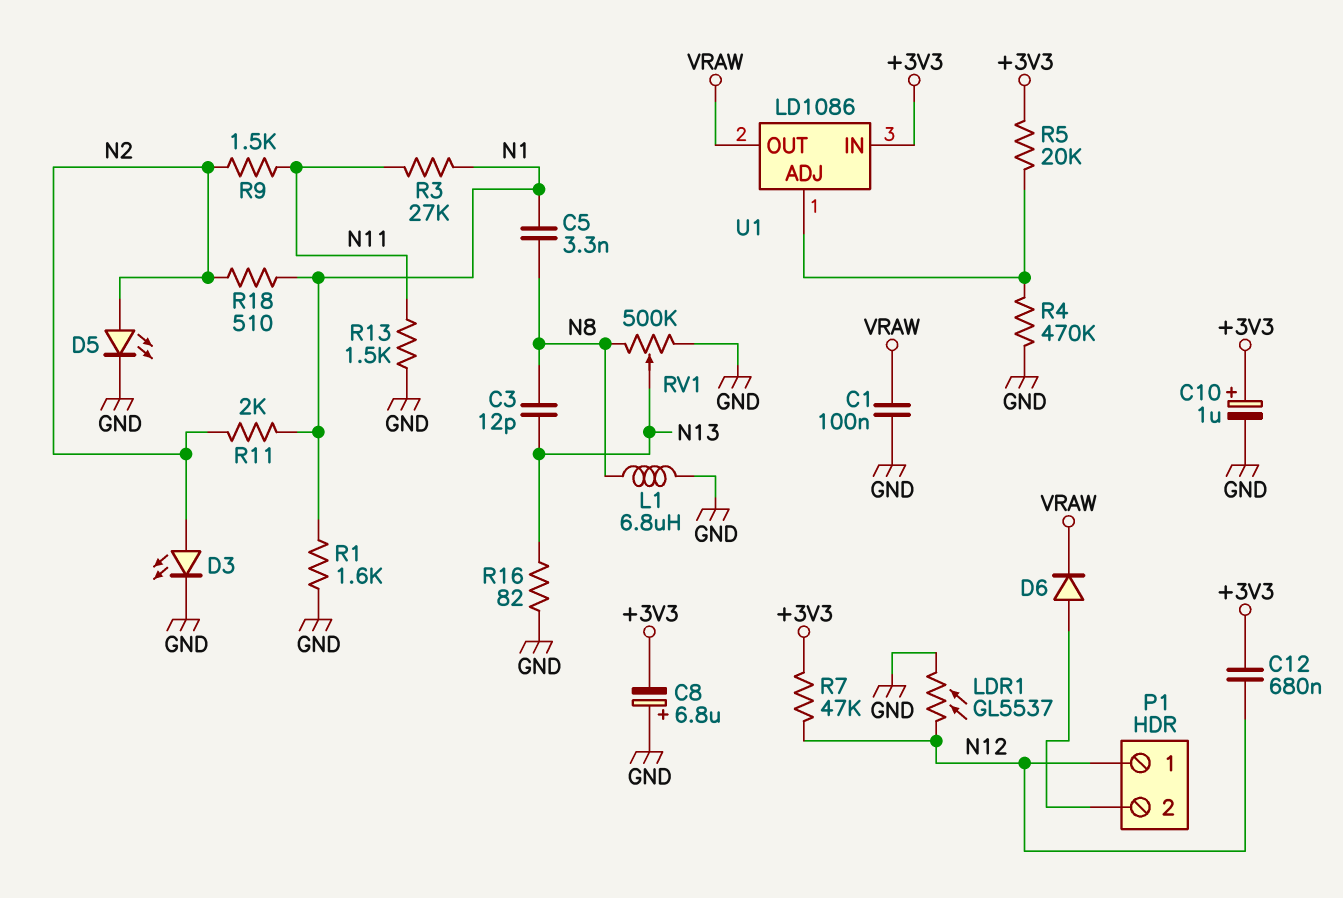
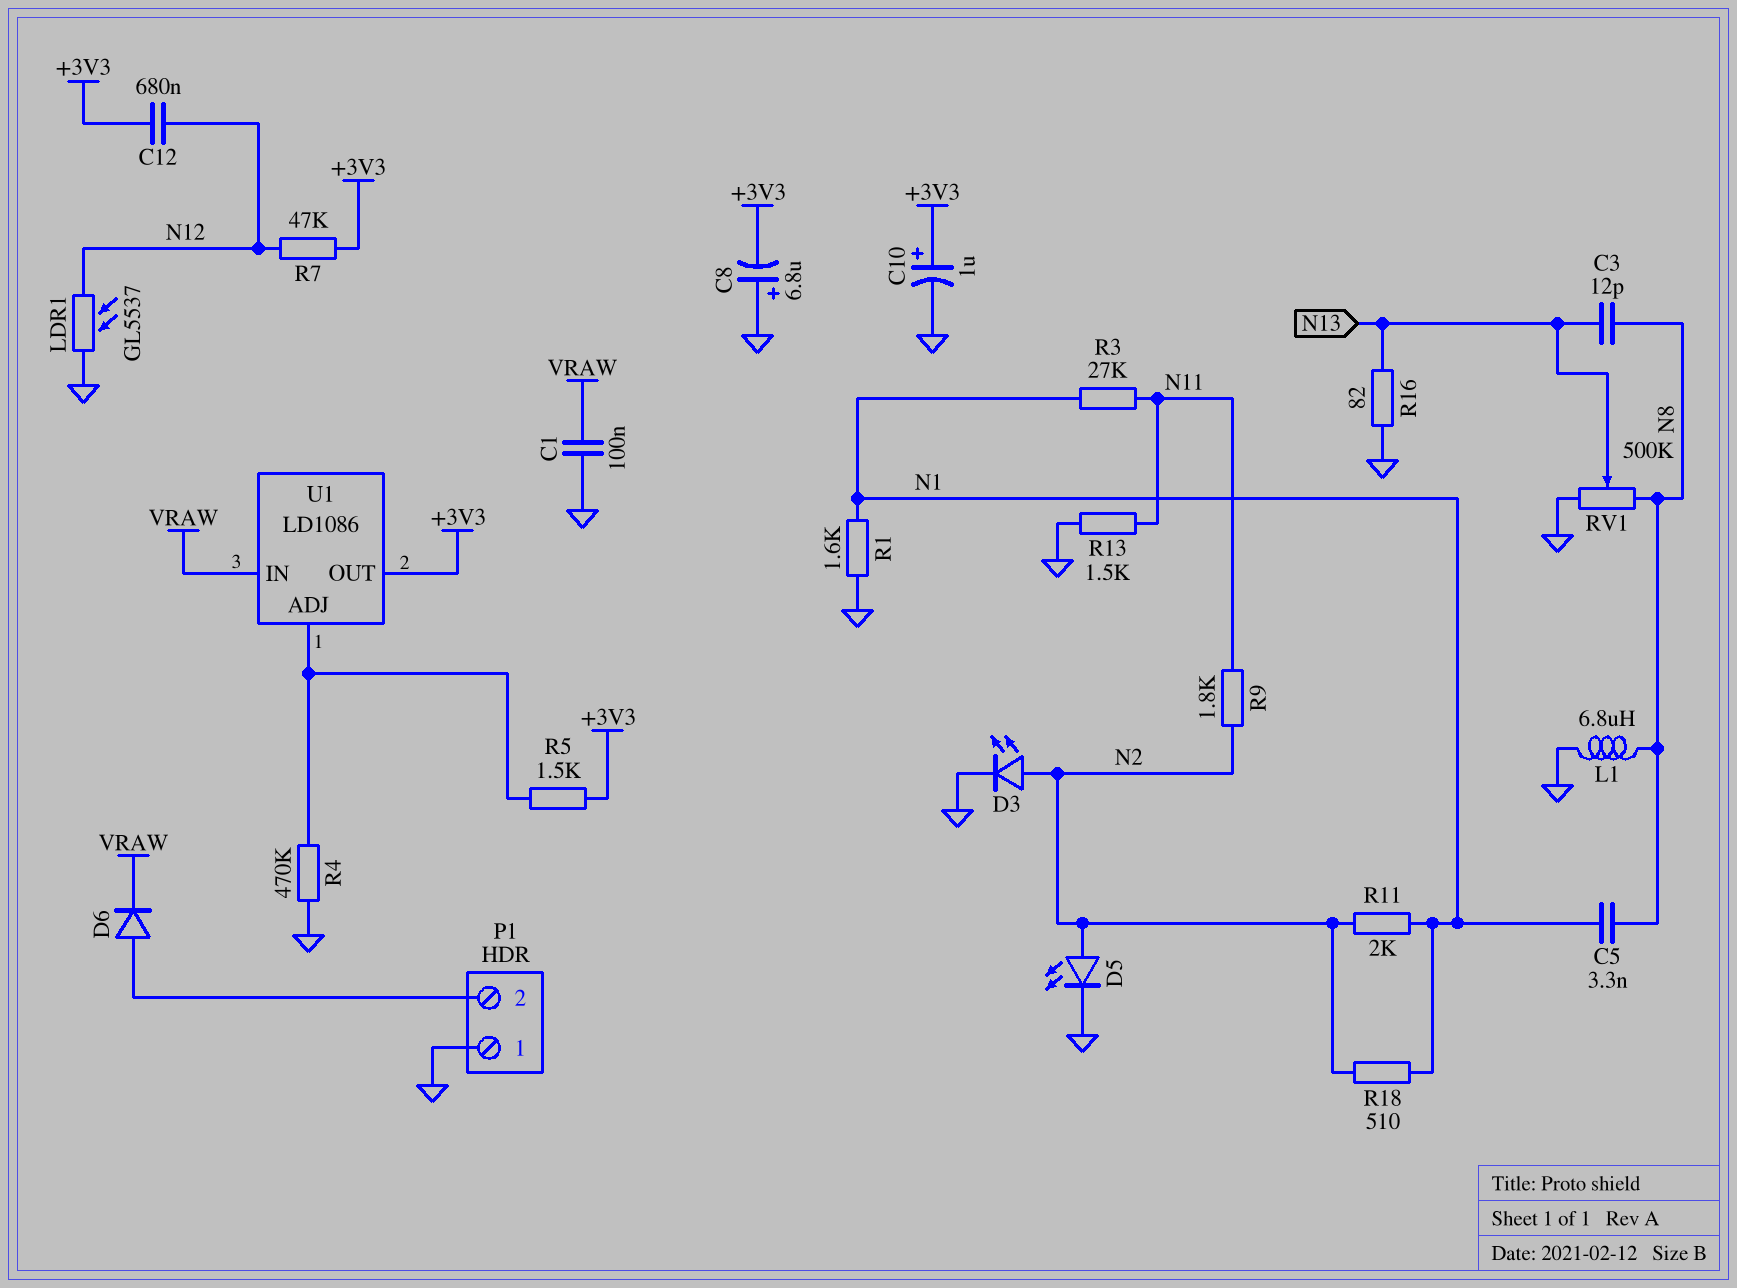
P1 pin 1: N12 -> GND
R5: 20k (+3V3, U1/ADJ) -> 1.5k (+3V3, U1/ADJ)
R9: 1.5k (N2, N11) -> 1.8k (N2, N11)
U1 pin IN: +3V3 -> VRAW
U1 pin OUT: VRAW -> +3V3

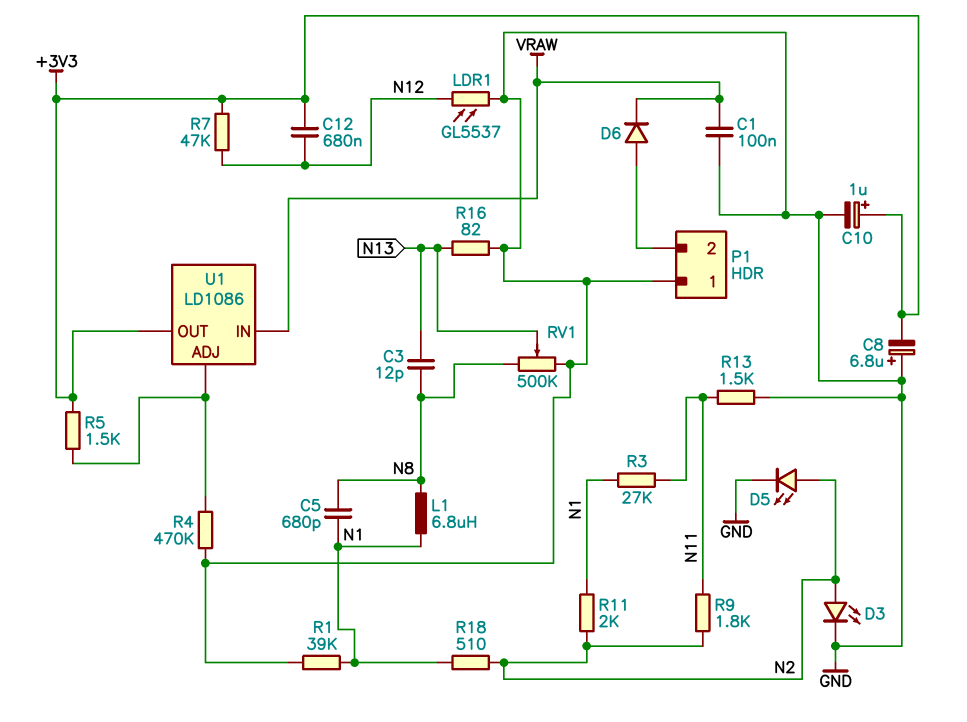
C5: 3.3nF (N1, N8) -> 680pF (N1, N8)
L1: 6.8uH (GND, N8) -> 6.8uH (N1, N8)
R1: 1.6k (GND, N1) -> 39k (GND, N1)

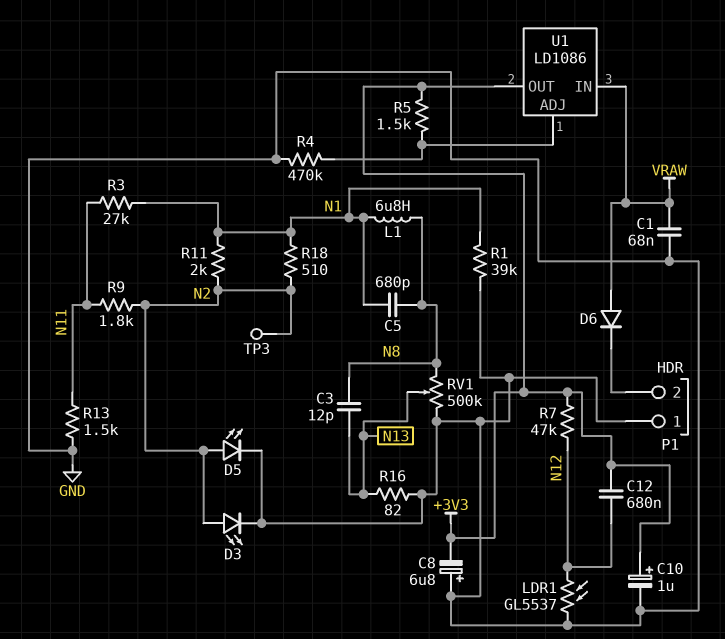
C1: 100nF (GND, VRAW) -> 68nF (GND, VRAW)
D6: diode (A P1/2, K VRAW) -> diode (A VRAW, K P1/2)
TP3: none -> test point (N2)

